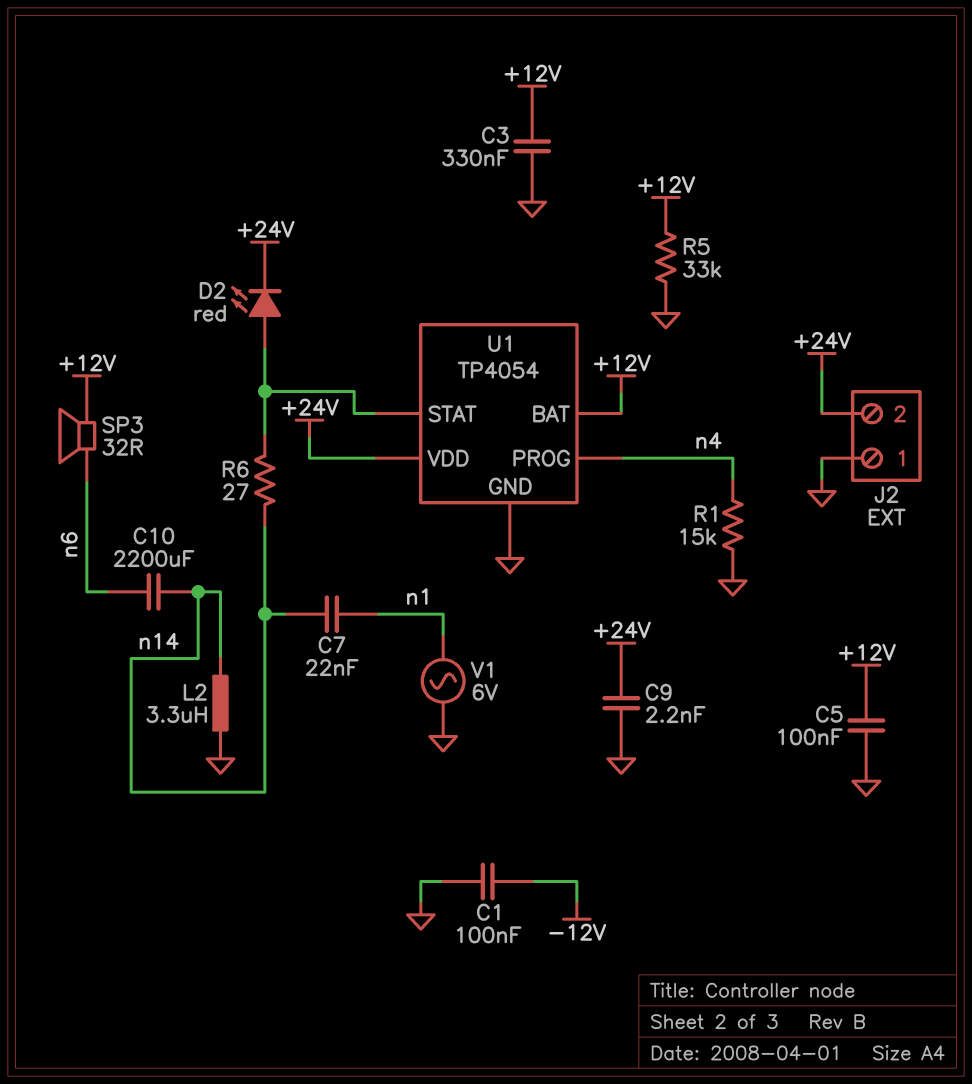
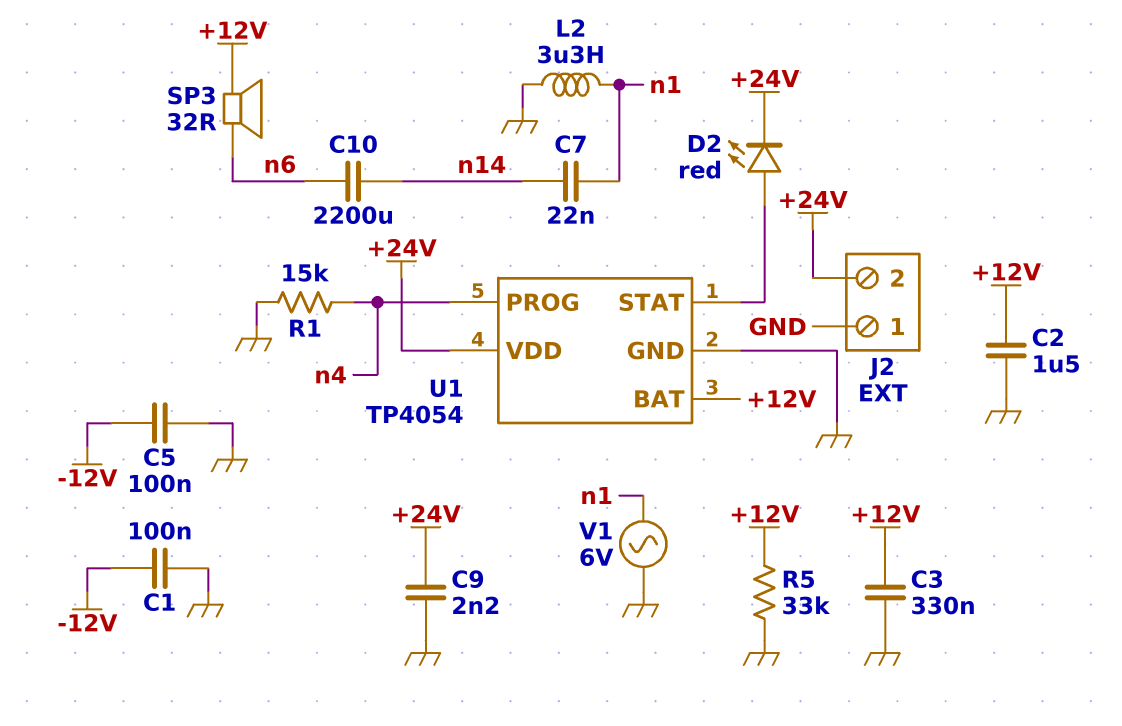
C2: none -> 1.5uF (+12V, GND)
C5: 100nF (+12V, GND) -> 100nF (-12V, GND)
L2: 3.3uH (GND, n14) -> 3.3uH (GND, n1)
R6: 27 (U1/STAT, n14) -> none

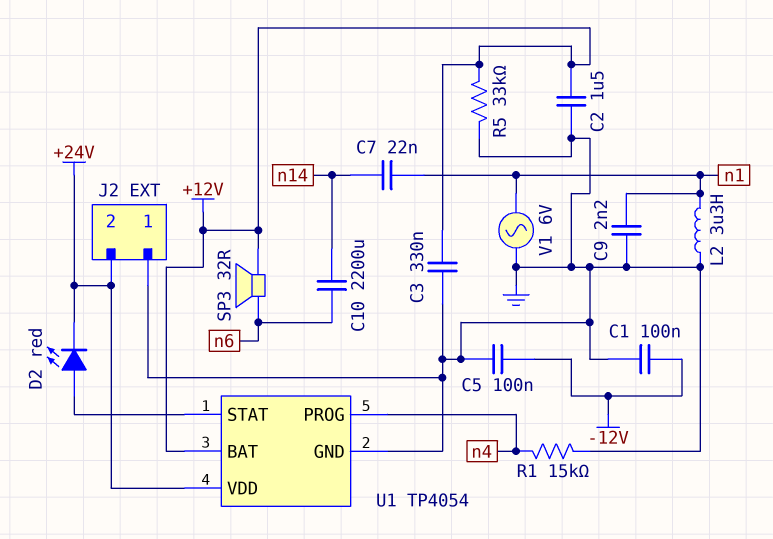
C9: 2.2nF (+24V, GND) -> 2.2nF (GND, n1)

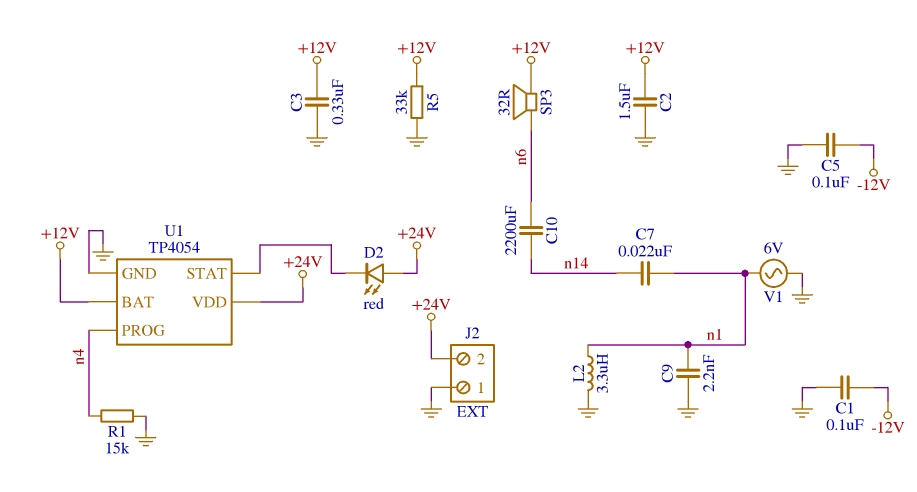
D2: LED red (A U1/STAT, K +24V) -> LED red (A +24V, K U1/STAT)

